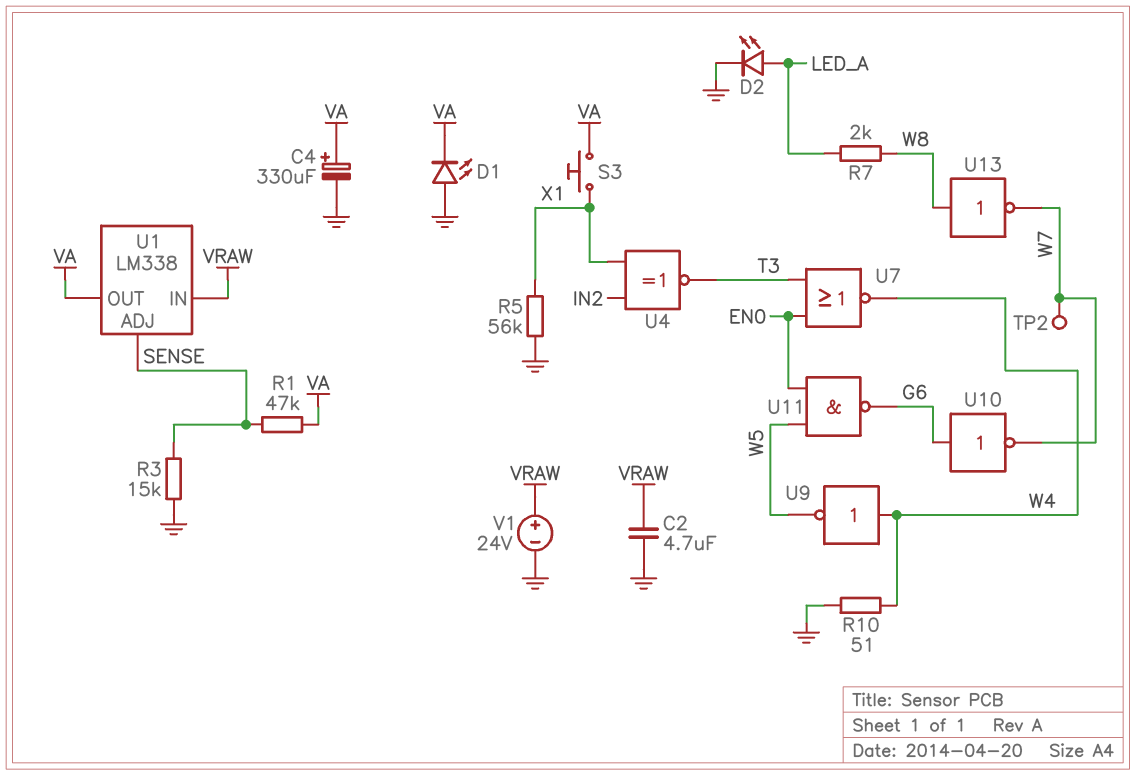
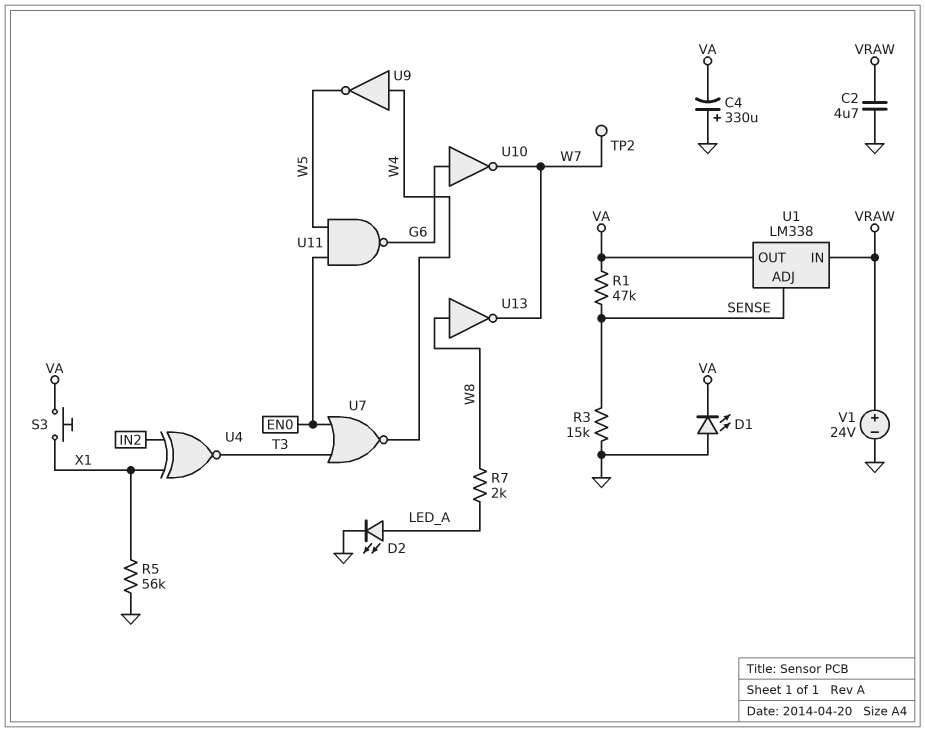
C4: 330uF (plus VA, minus GND) -> 330uF (plus GND, minus VA)
R10: 51 (GND, W4) -> none

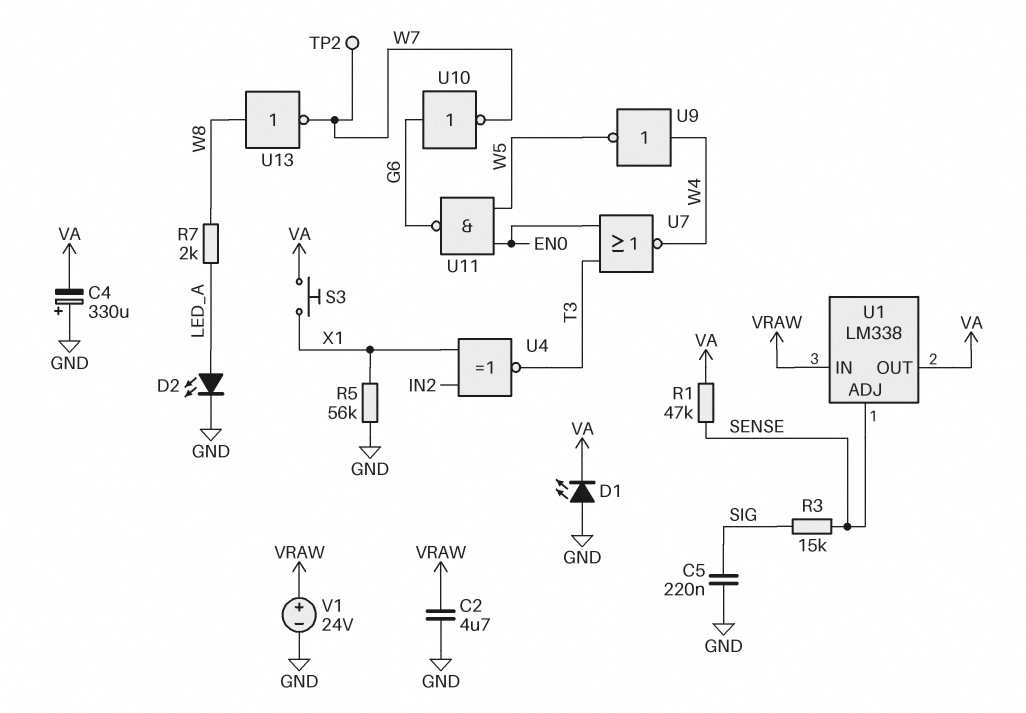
C5: none -> 220nF (GND, SIG)
R3: 15k (GND, SENSE) -> 15k (SENSE, SIG)

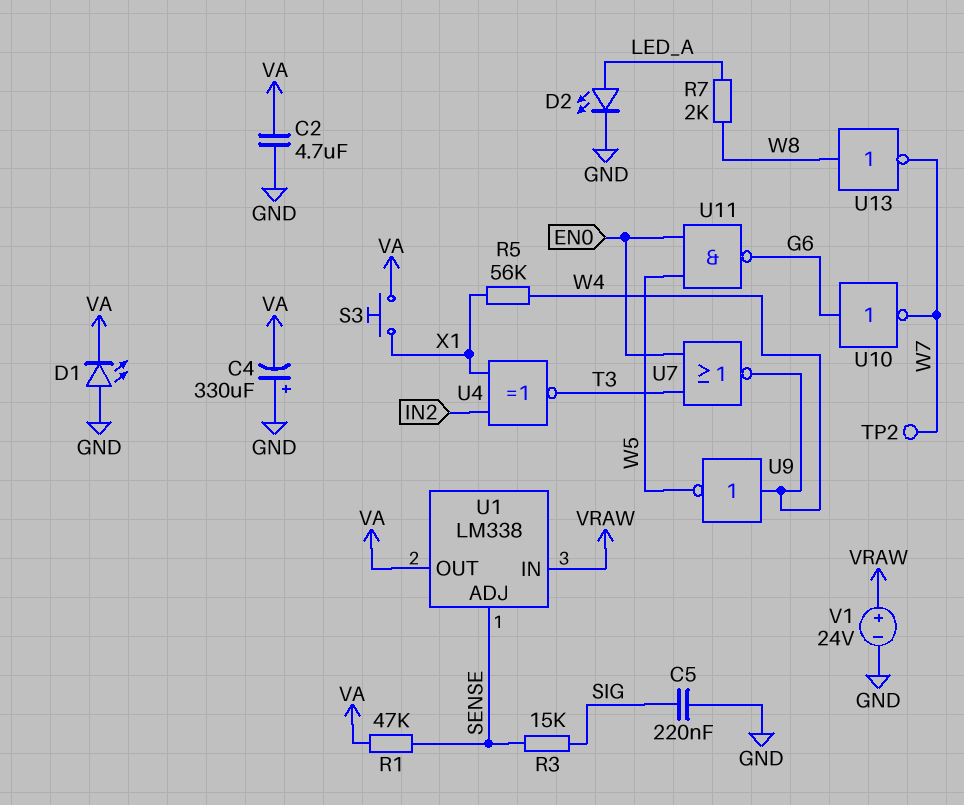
C2: 4.7uF (GND, VRAW) -> 4.7uF (GND, VA)
R5: 56k (GND, X1) -> 56k (W4, X1)

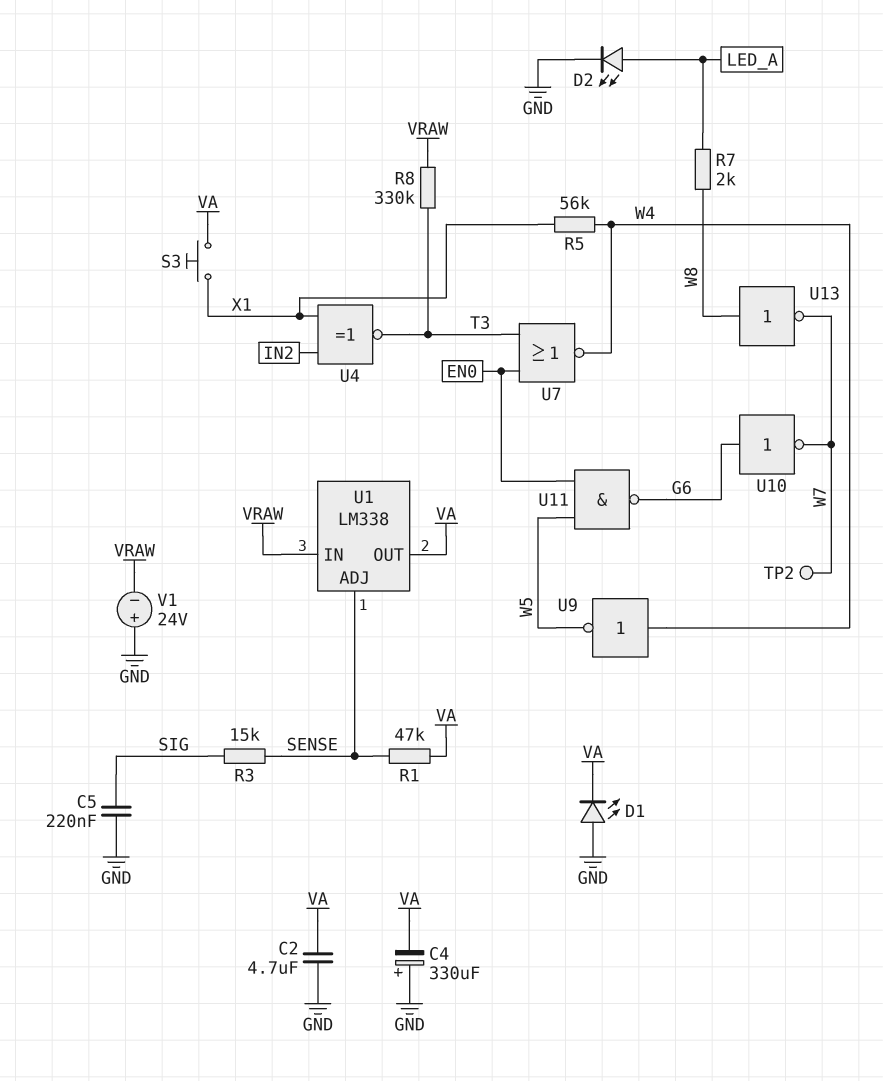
R8: none -> 330k (T3, VRAW)
V1: 24V (plus VRAW, minus GND) -> 24V (plus GND, minus VRAW)

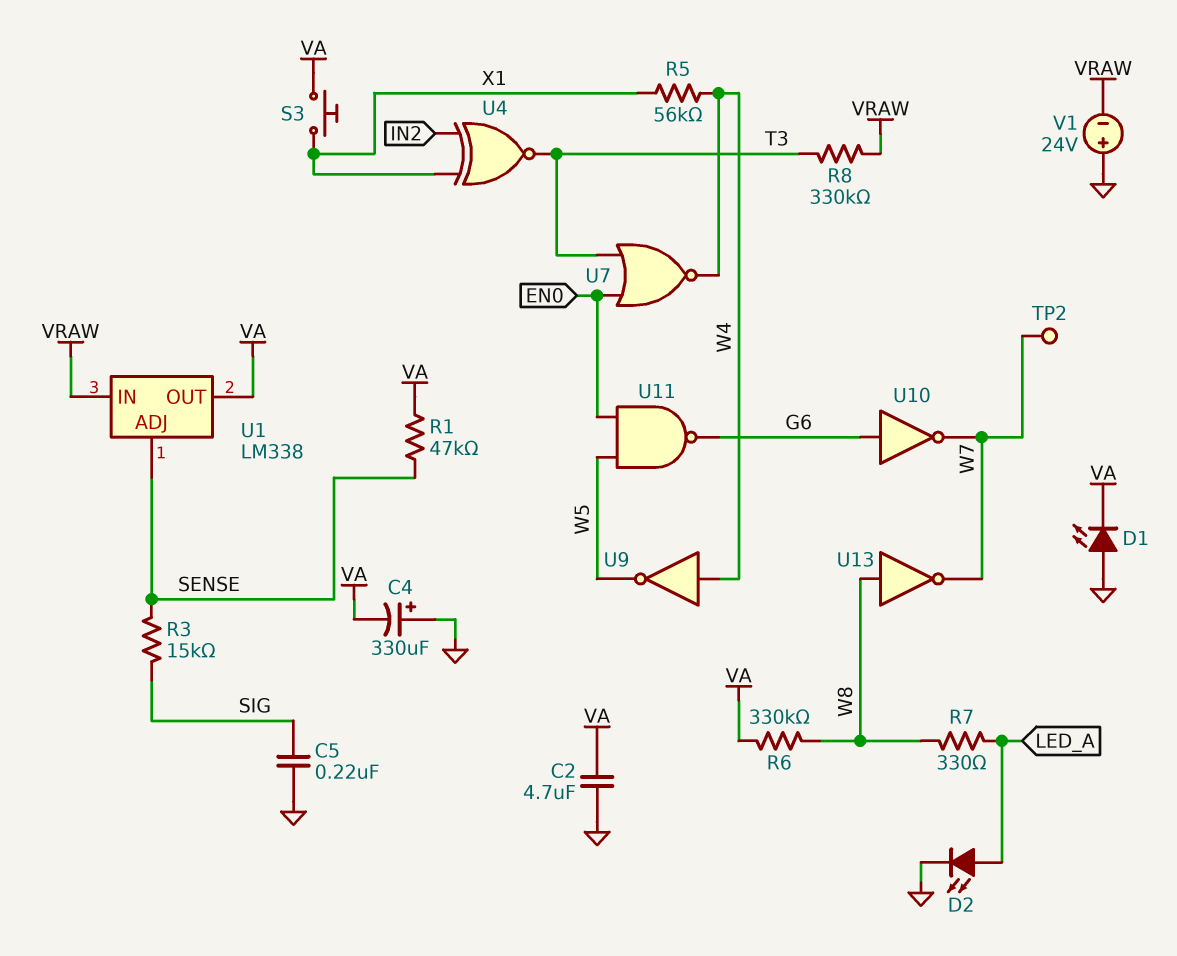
R6: none -> 330k (VA, W8)
R7: 2k (LED_A, W8) -> 330 (LED_A, W8)

